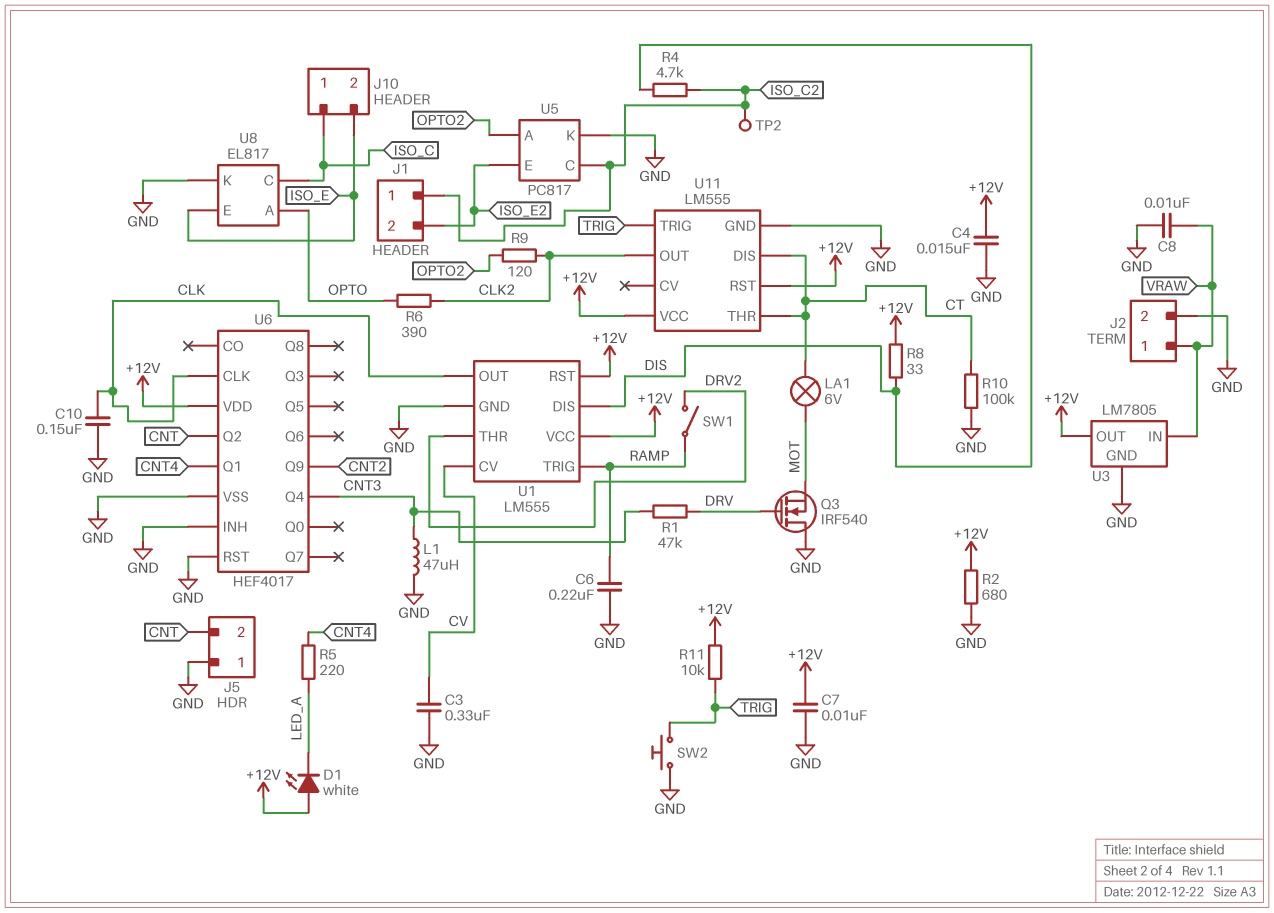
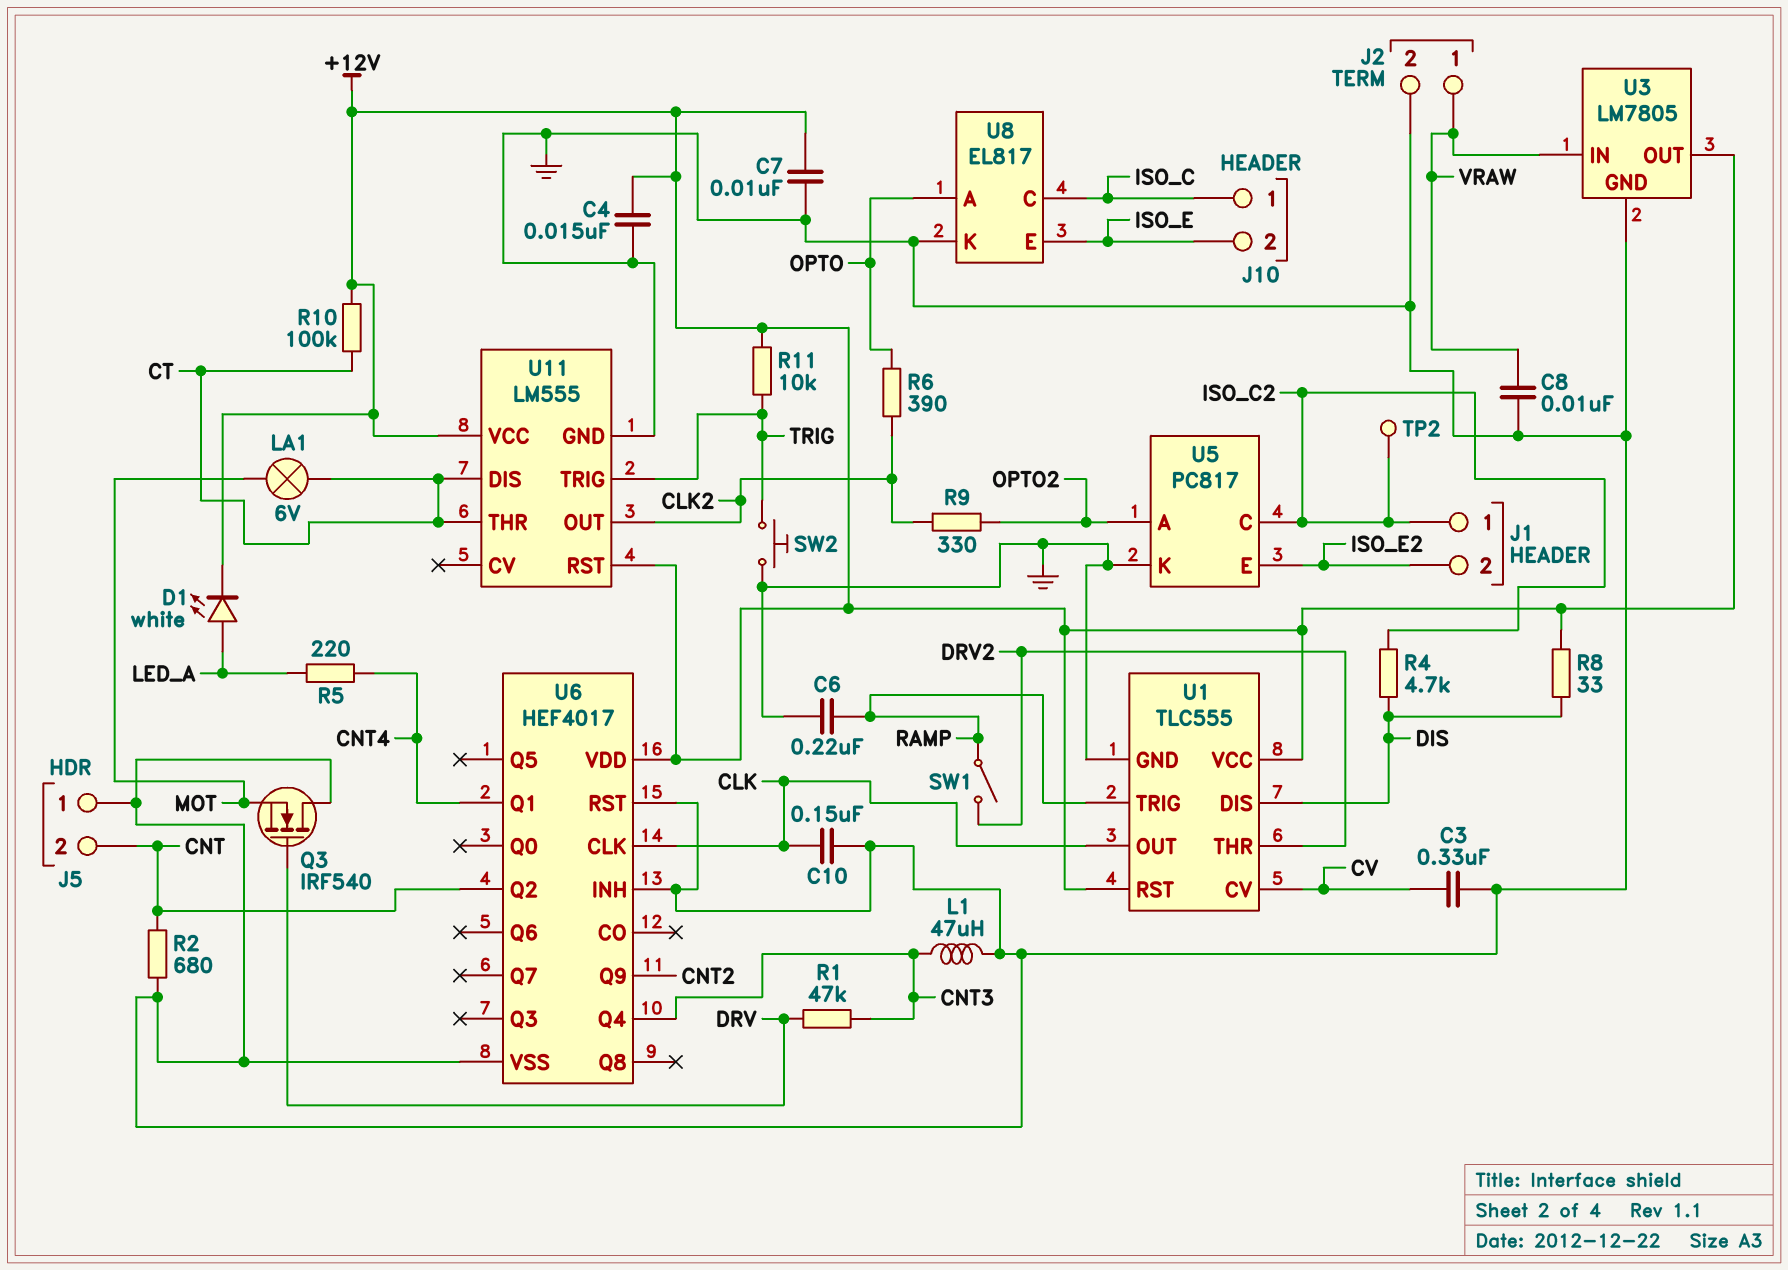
D1: LED white (A +12V, K LED_A) -> LED white (A LED_A, K +12V)
R2: 680 (+12V, GND) -> 680 (CNT, GND)
R9: 120 (CLK2, OPTO2) -> 330 (CLK2, OPTO2)
R10: 100k (CT, GND) -> 100k (+12V, CT)
U1: LM555 -> TLC555

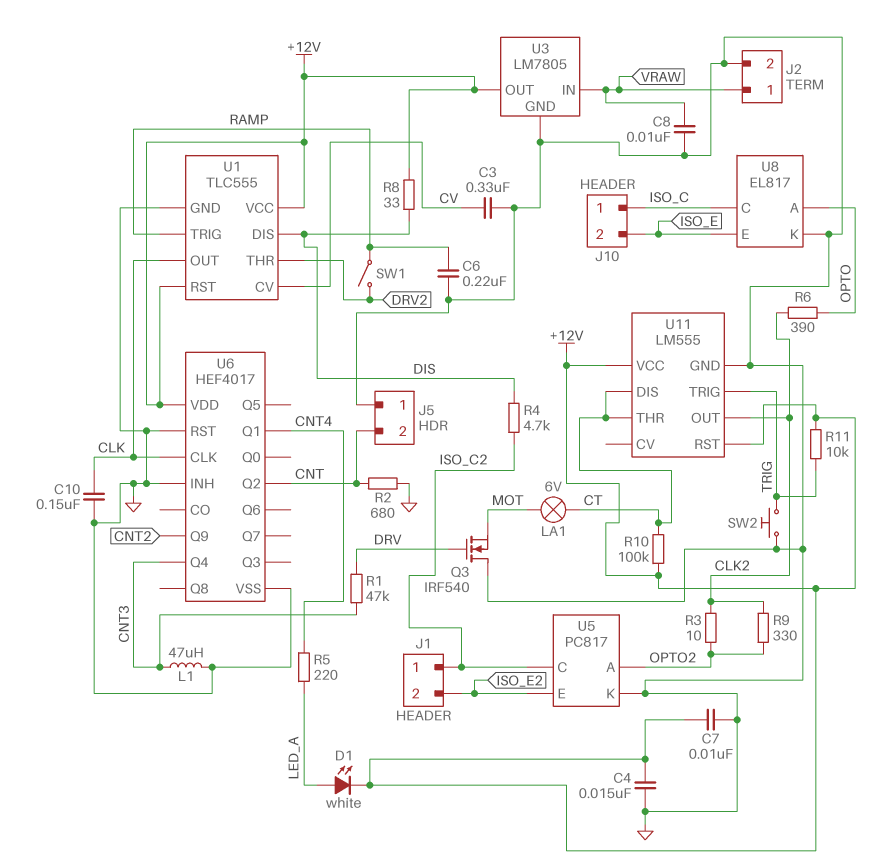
R3: none -> 10 (CLK2, OPTO2)
TP2: test point (ISO_C2) -> none

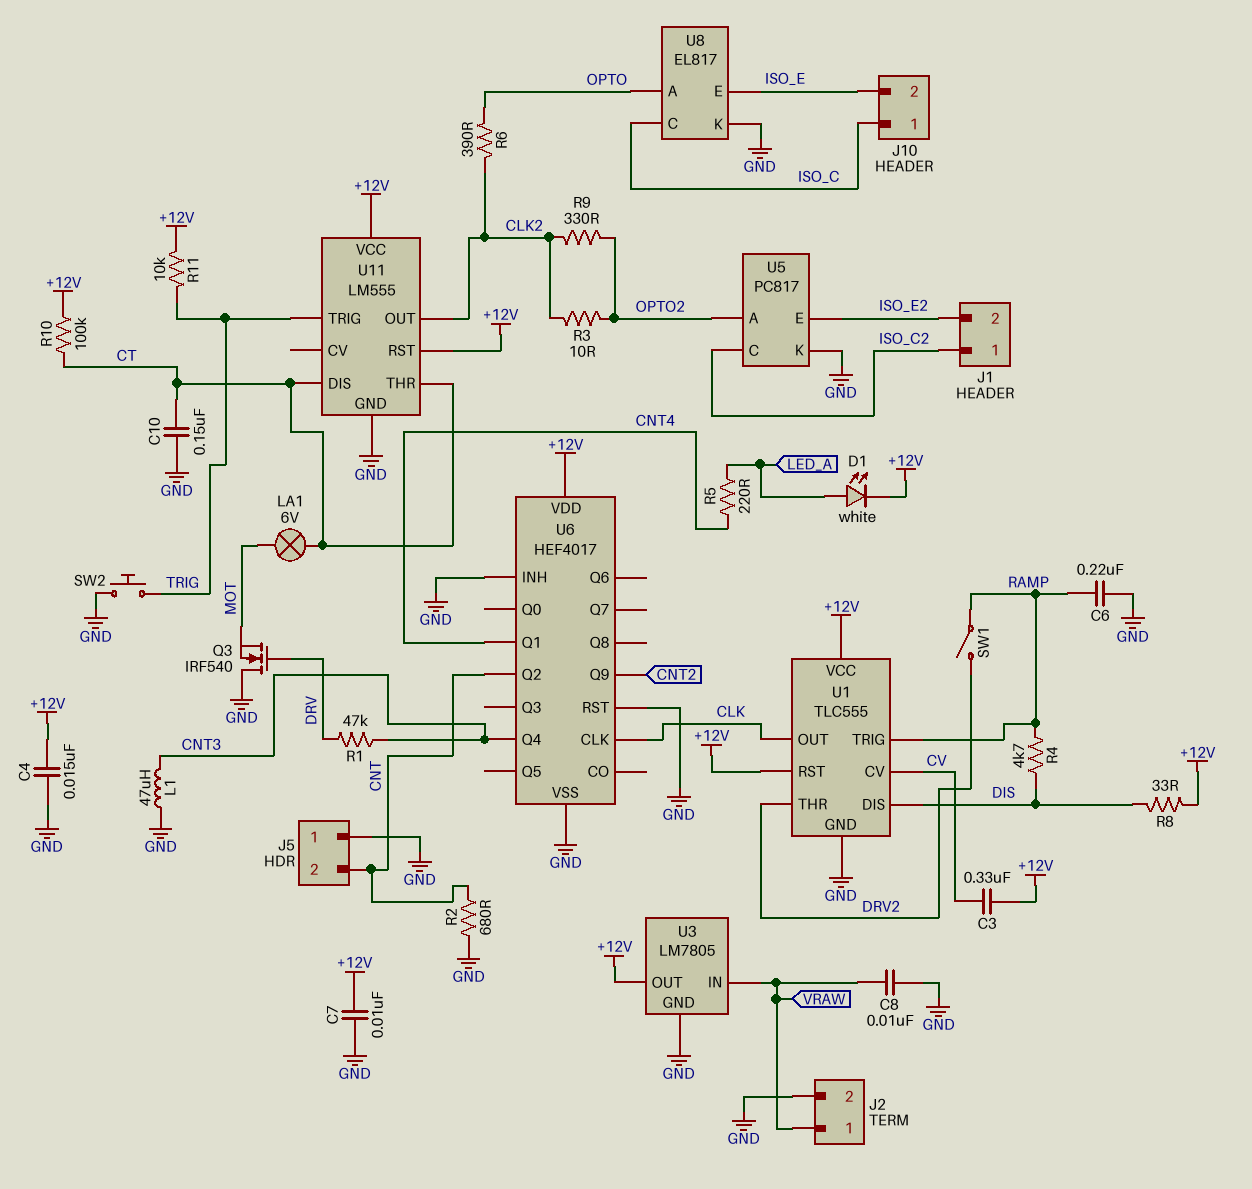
C3: 330nF (CV, GND) -> 330nF (+12V, CV)
C10: 150nF (CLK, GND) -> 150nF (CT, GND)
R4: 4.7k (DIS, ISO_C2) -> 4.7k (DIS, RAMP)

